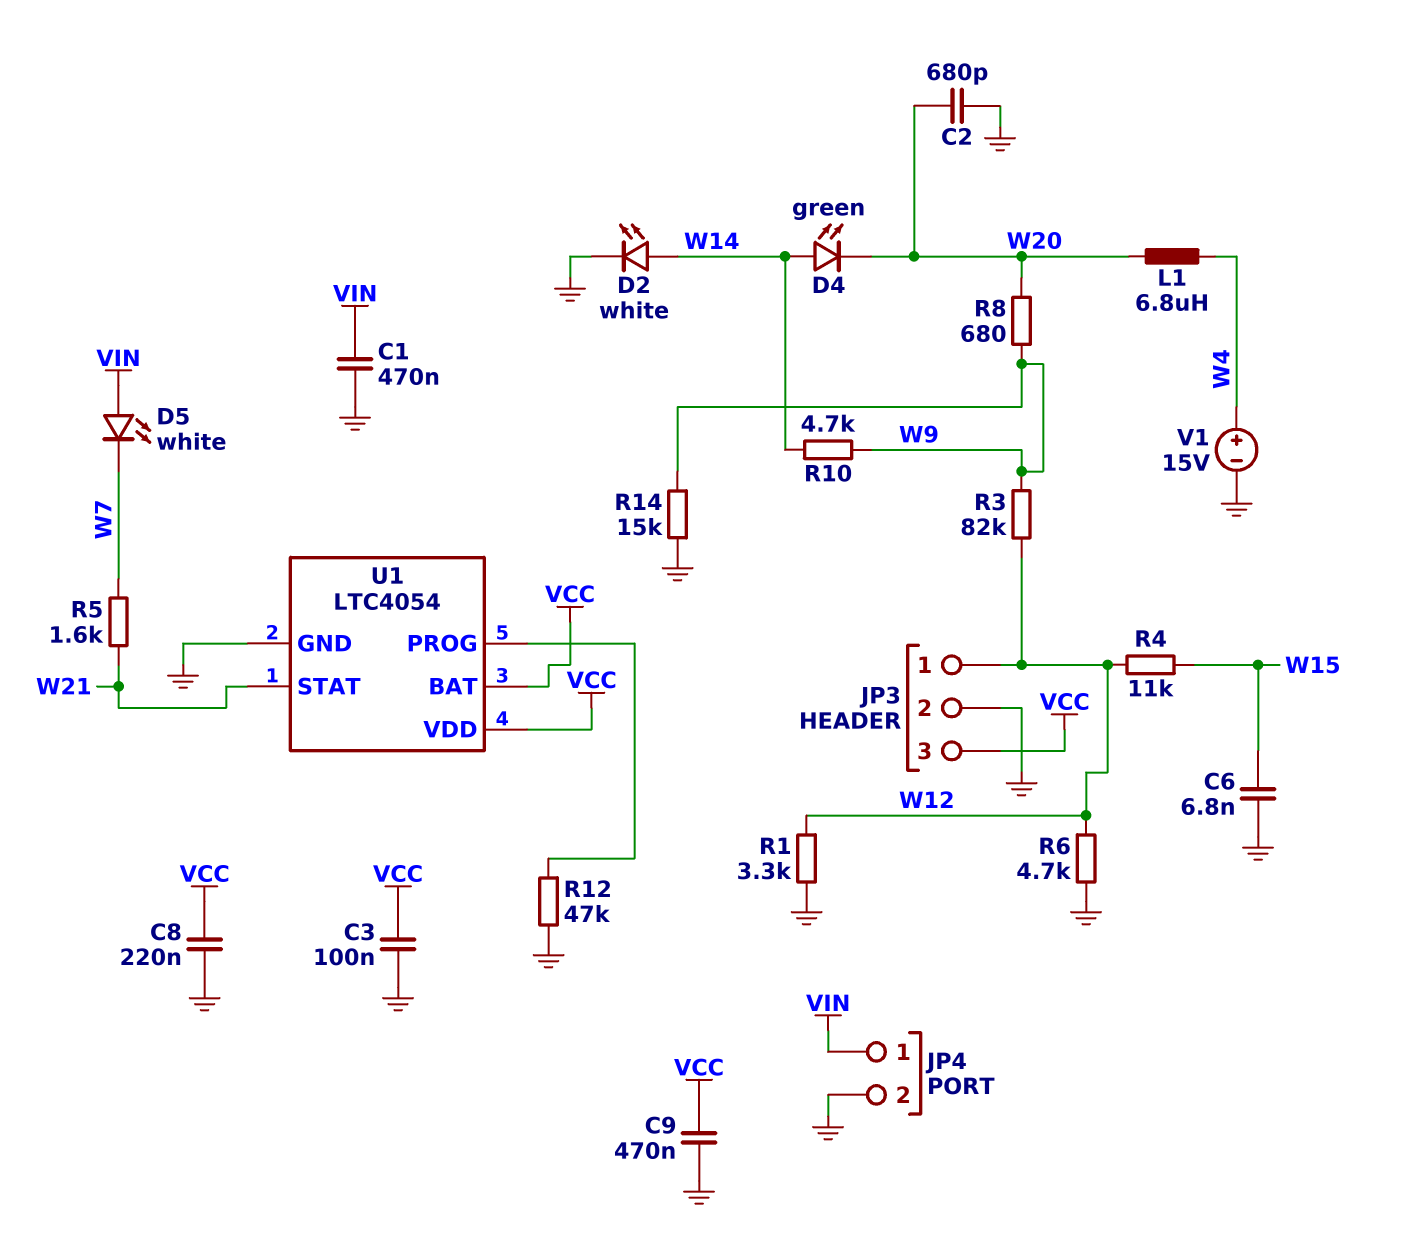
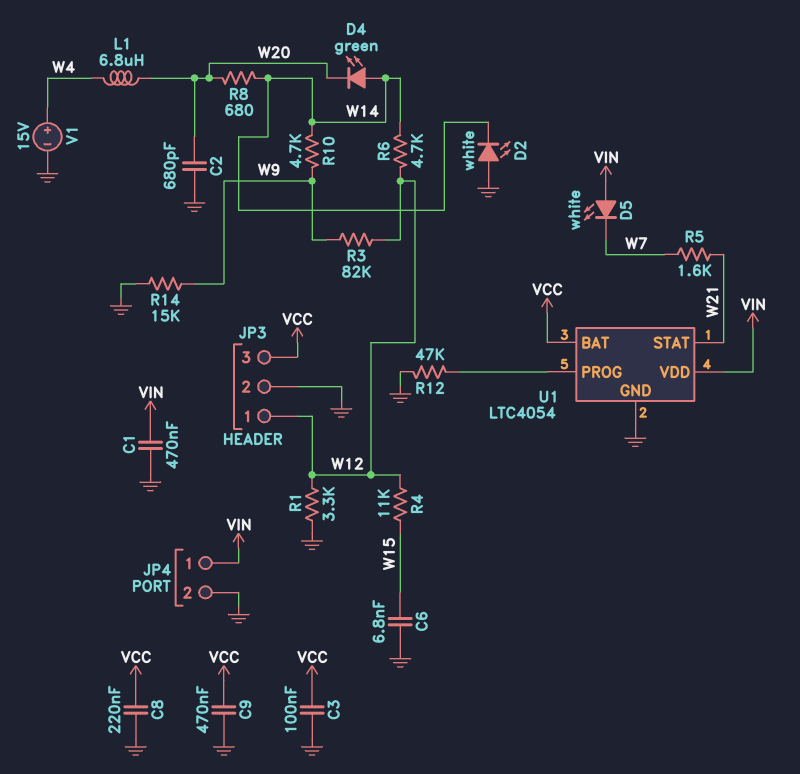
D2: LED white (A W14, K GND) -> LED white (A GND, K W14)
R6: 4.7k (GND, W12) -> 4.7k (W12, W14)
R8: 680 (W9, W20) -> 680 (W14, W20)
U1 pin VDD: VCC -> VIN

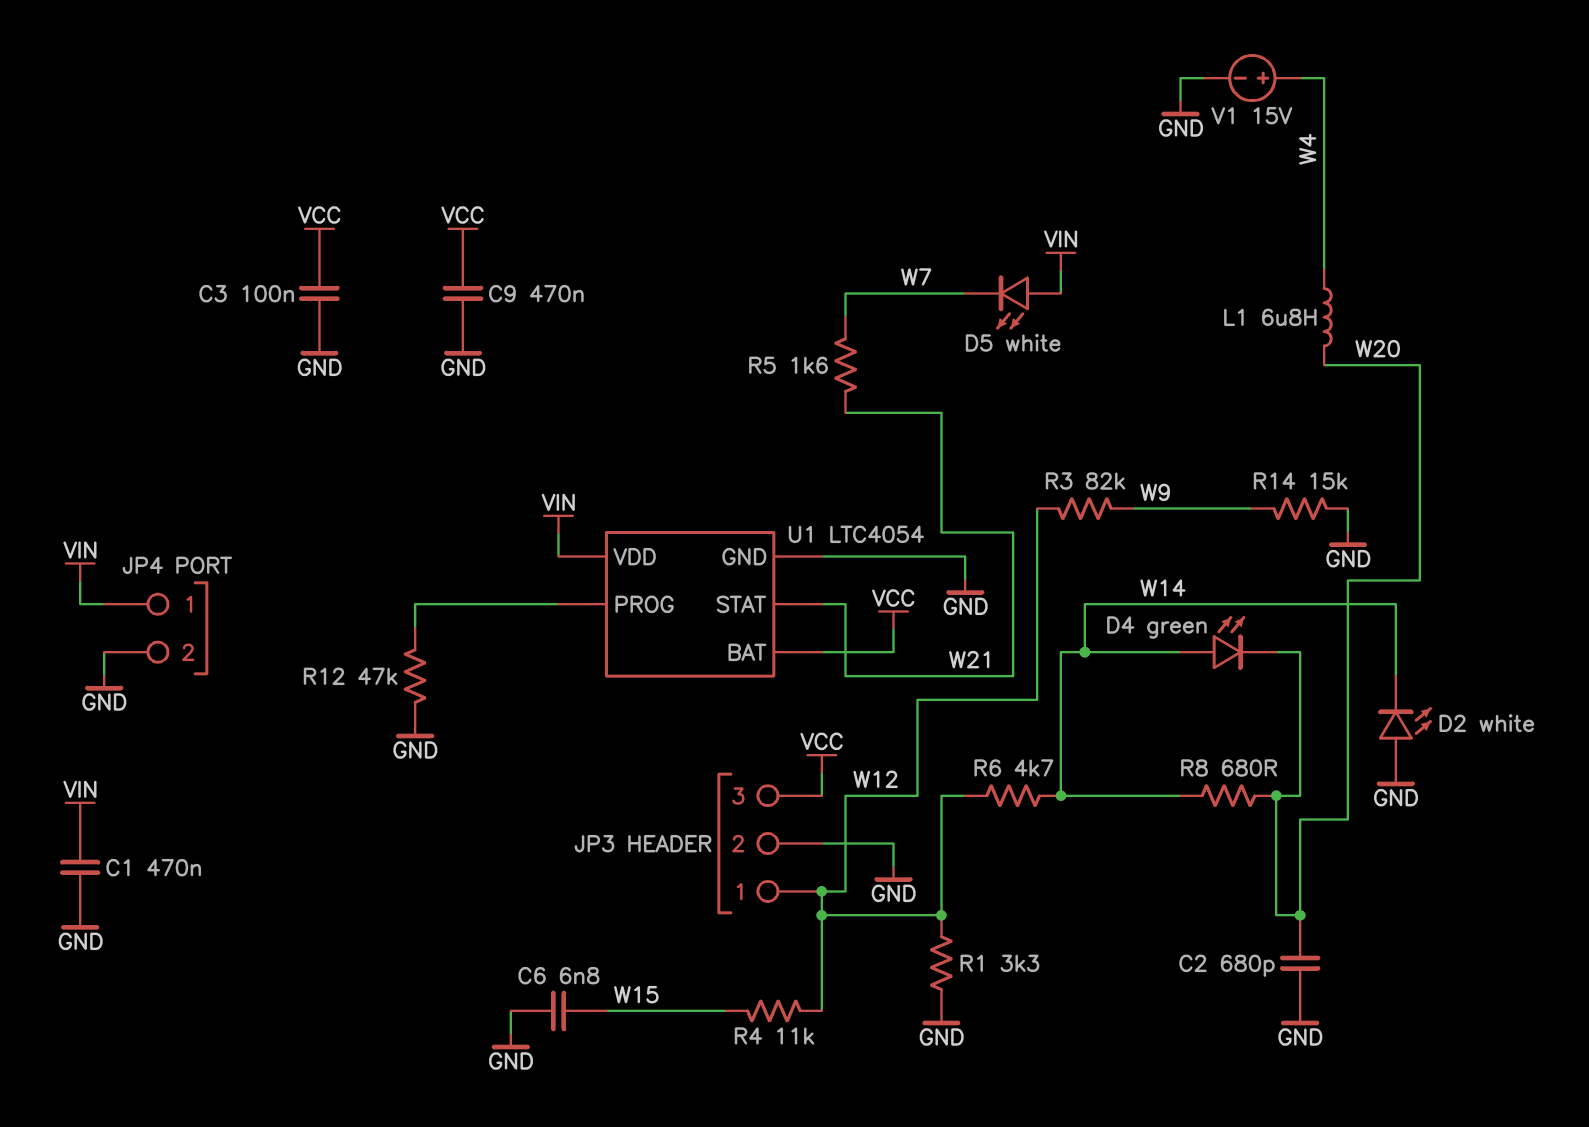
C8: 220nF (GND, VCC) -> none
R10: 4.7k (W9, W14) -> none

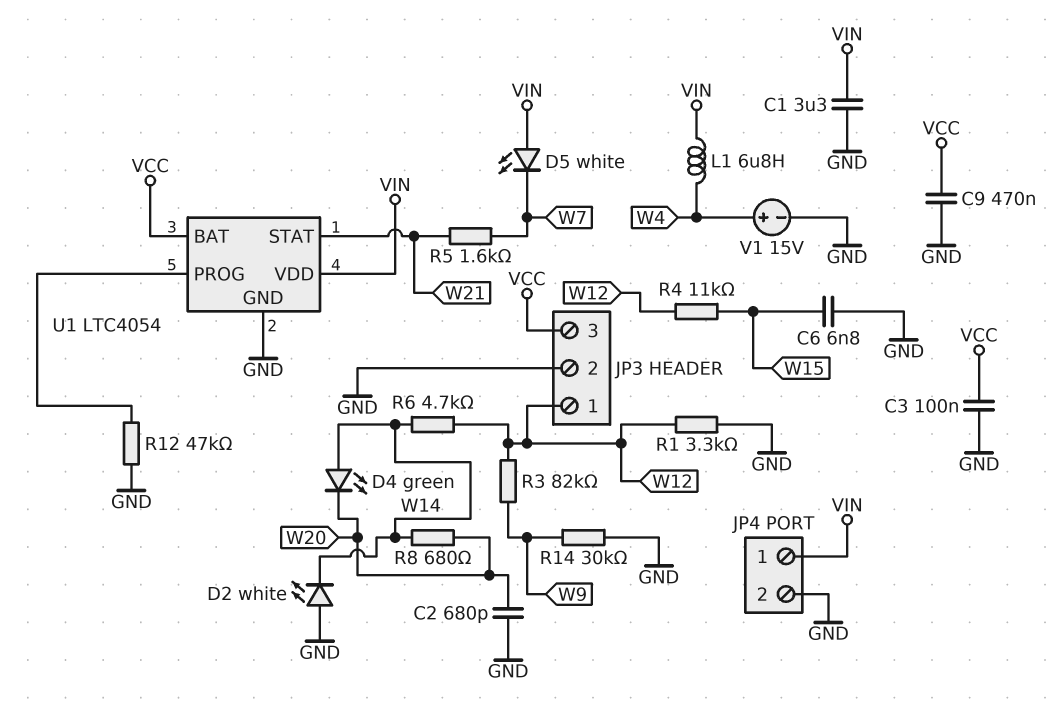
C1: 470nF (GND, VIN) -> 3.3uF (GND, VIN)
L1: 6.8uH (W4, W20) -> 6.8uH (VIN, W4)
R14: 15k (GND, W9) -> 30k (GND, W9)

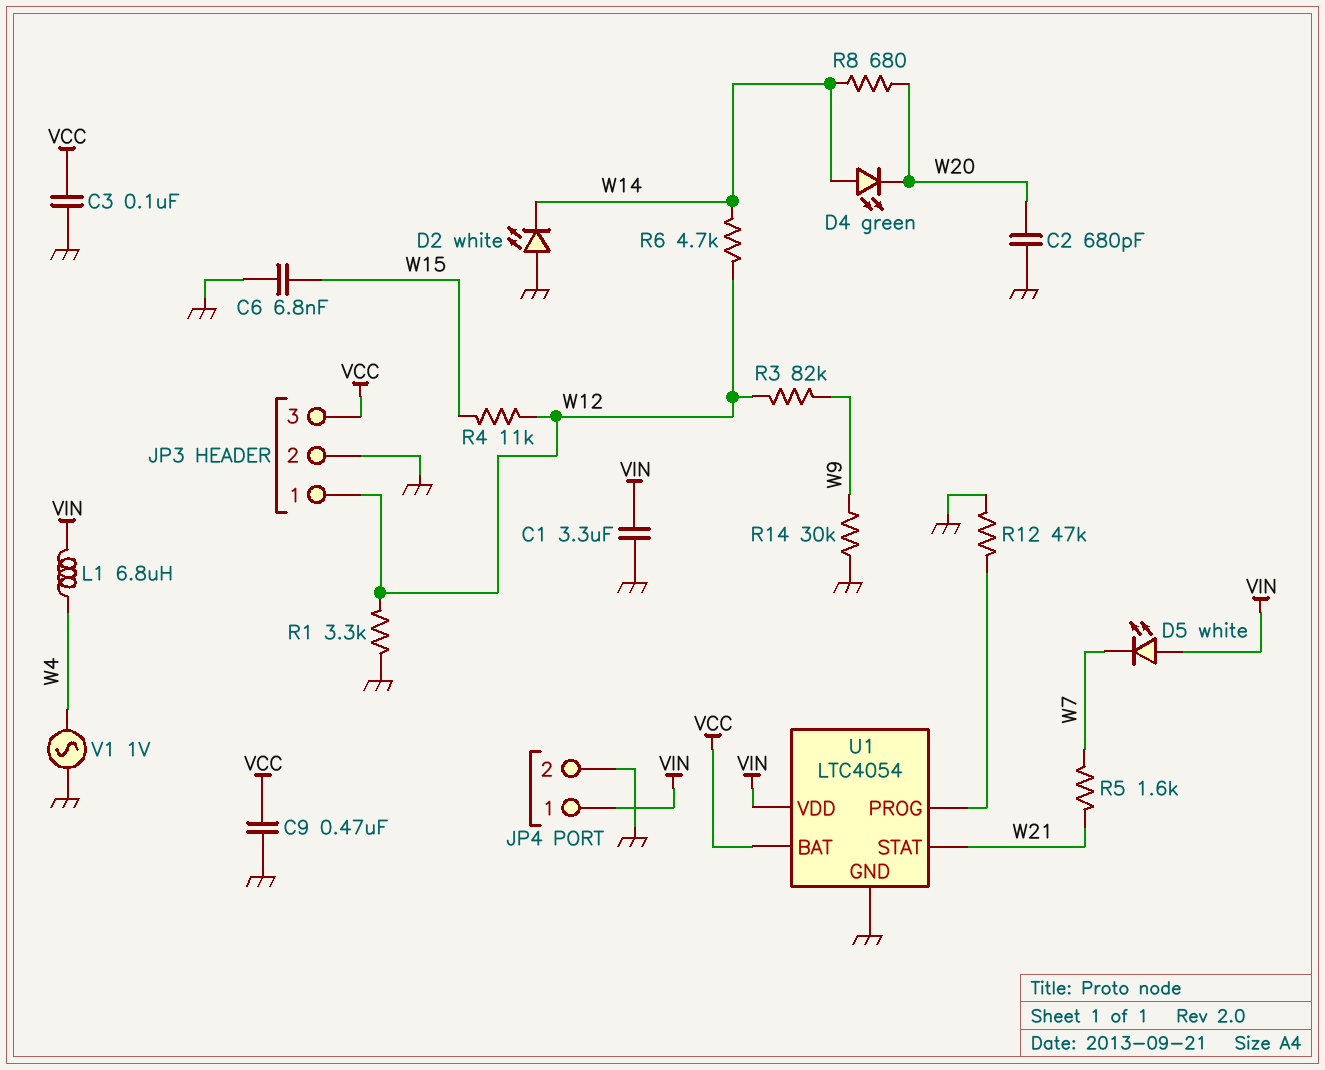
V1: 15V (plus W4, minus GND) -> AC 1V (GND, W4)

